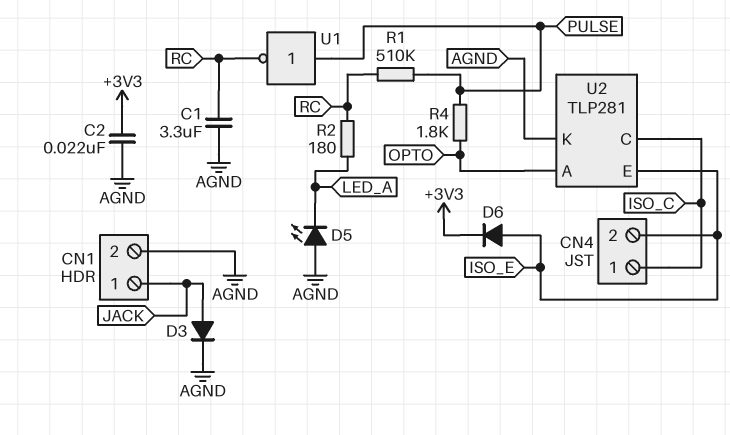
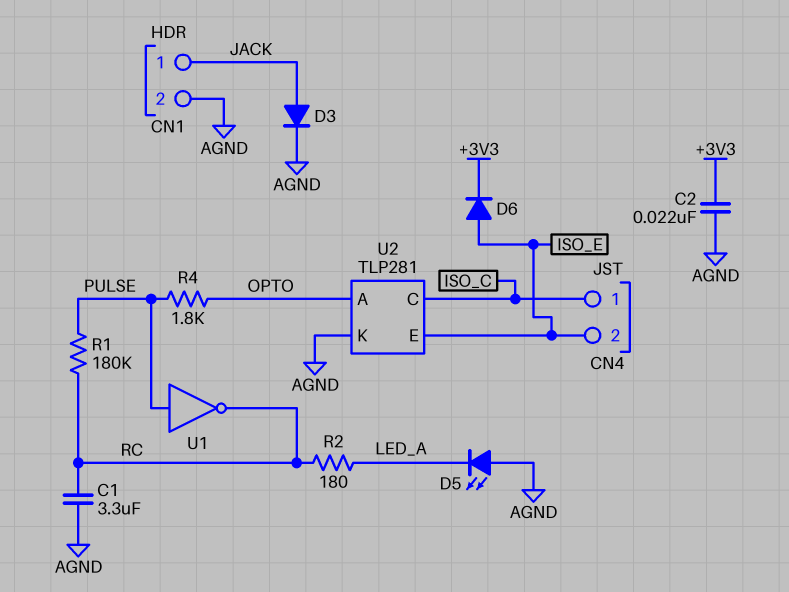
R1: 510k (PULSE, RC) -> 180k (PULSE, RC)

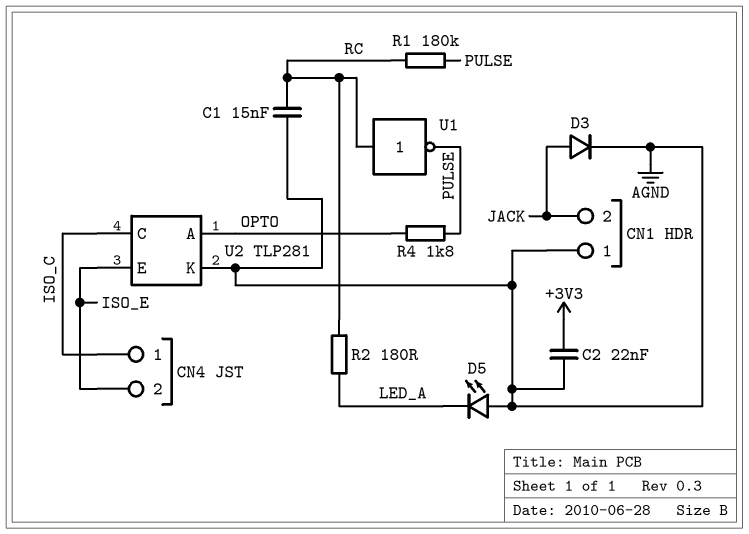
C1: 3.3uF (AGND, RC) -> 15nF (AGND, RC)
CN1 pin 1: JACK -> AGND
CN1 pin 2: AGND -> JACK
D6: diode (A ISO_E, K +3V3) -> none
U1: NOT (in PULSE, out RC) -> NOT (in RC, out PULSE)

